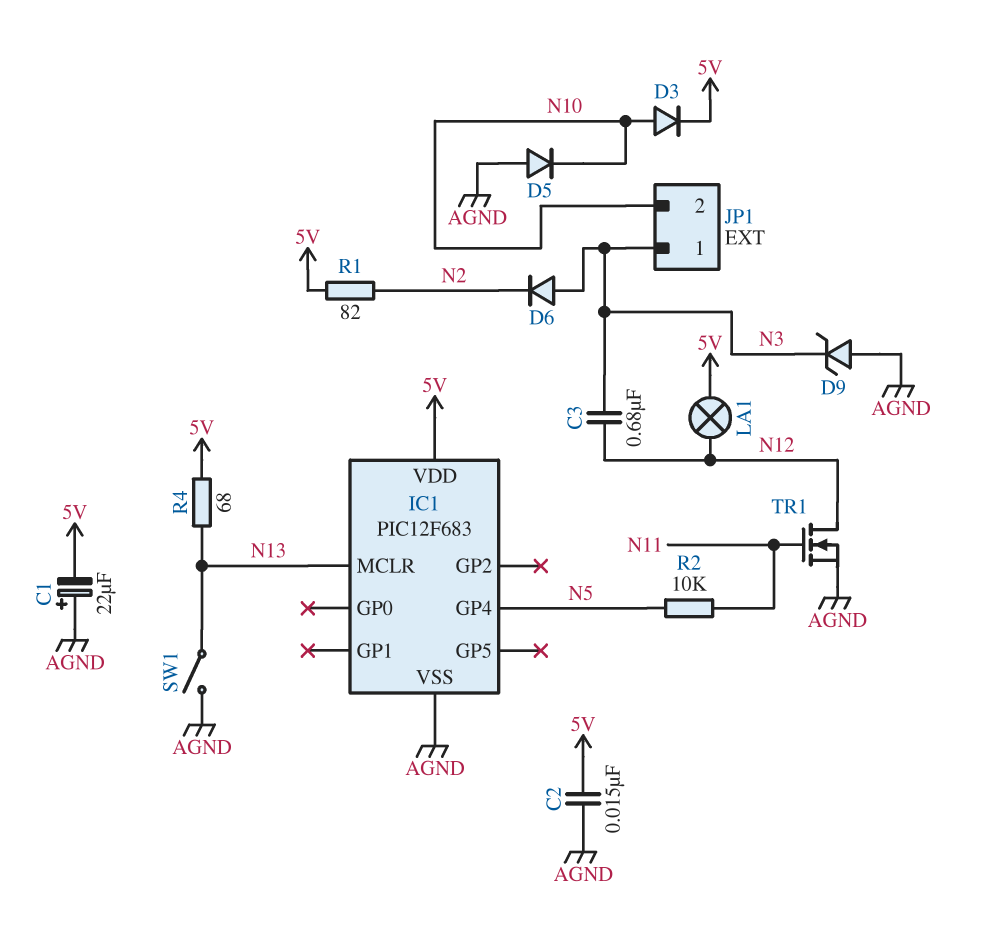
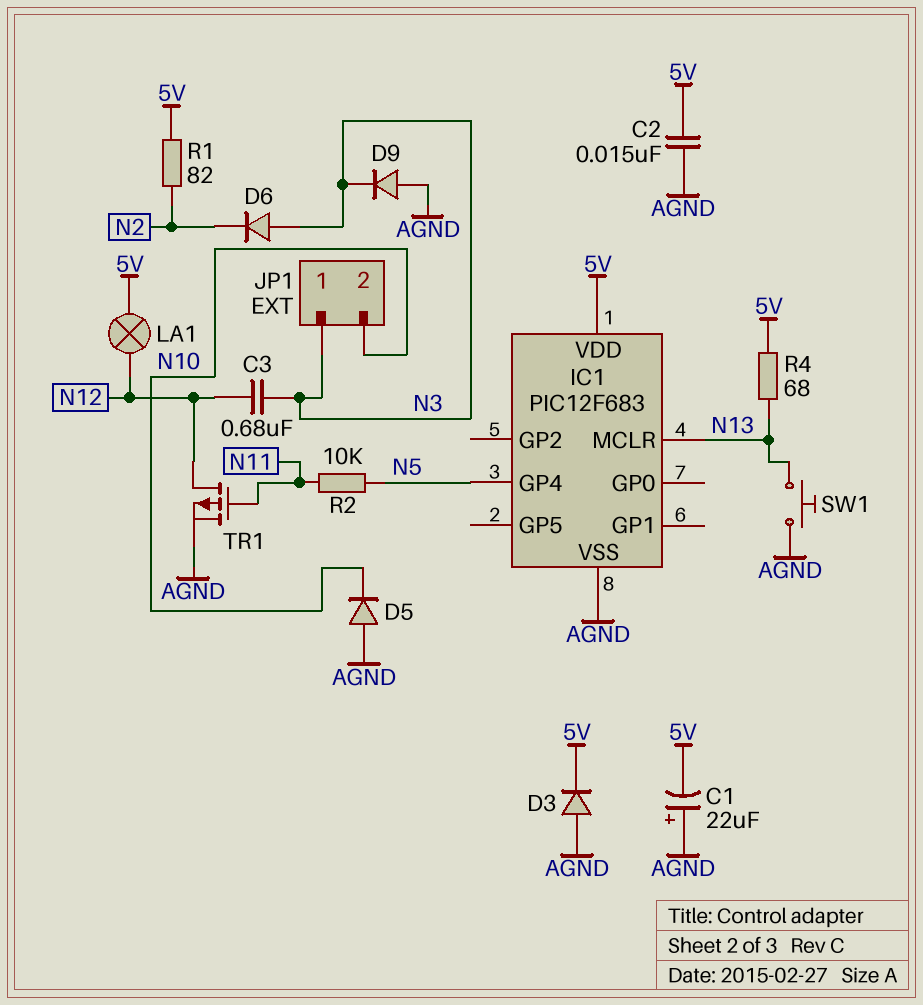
D3: diode (A N10, K 5V) -> diode (A AGND, K 5V)
D9: zener (A AGND, K N3) -> diode (A AGND, K N3)
SW1: switch (AGND, N13) -> button (AGND, N13)
TR1: NMOS (G N11, D N12, S AGND) -> PMOS (G N11, D N12, S AGND)

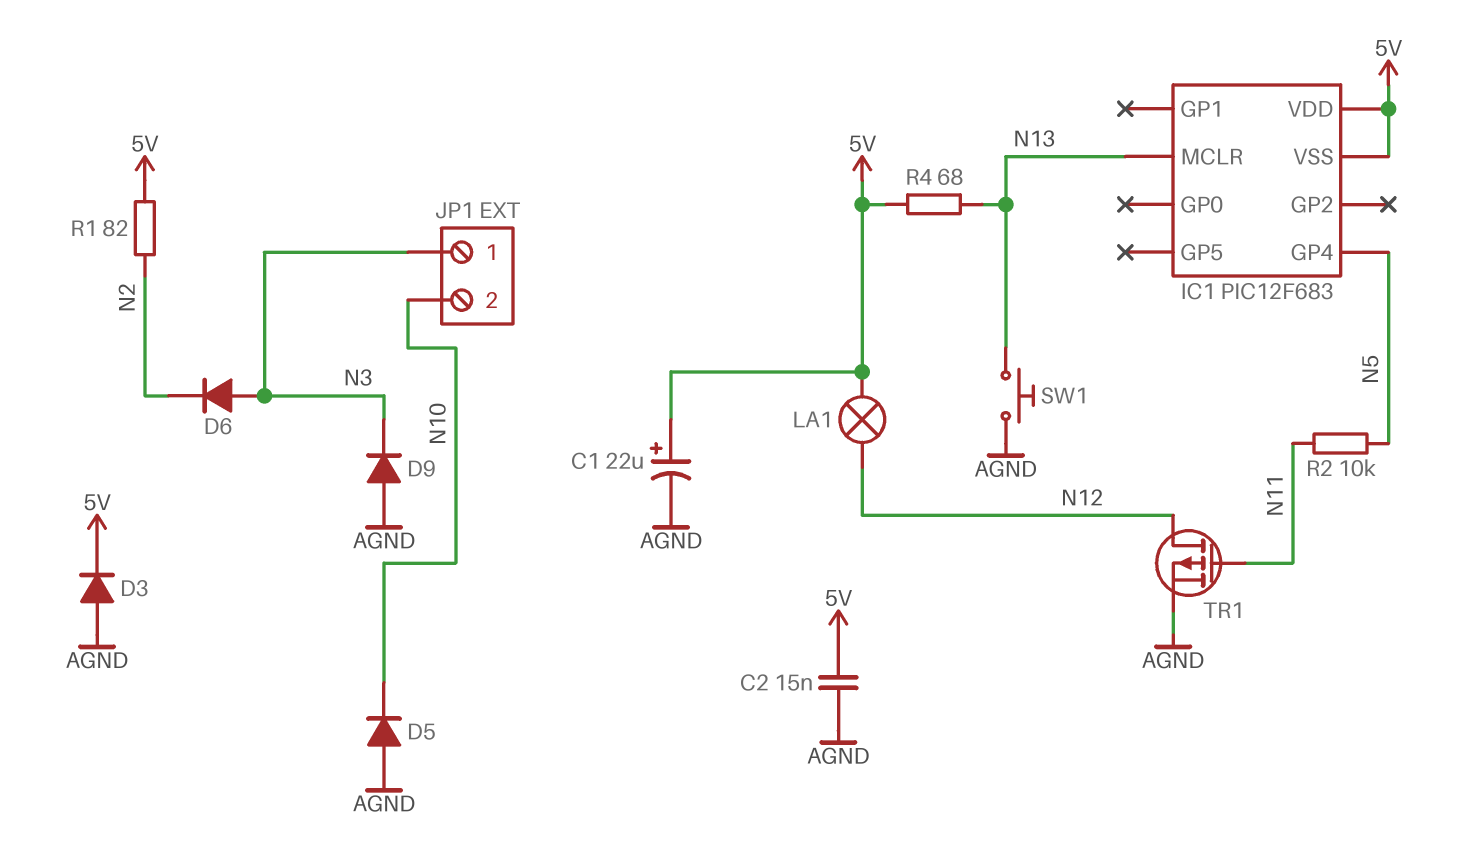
C1: 22uF (plus AGND, minus 5V) -> 22uF (plus 5V, minus AGND)
C3: 680nF (N3, N12) -> none
IC1 pin VSS: AGND -> 5V

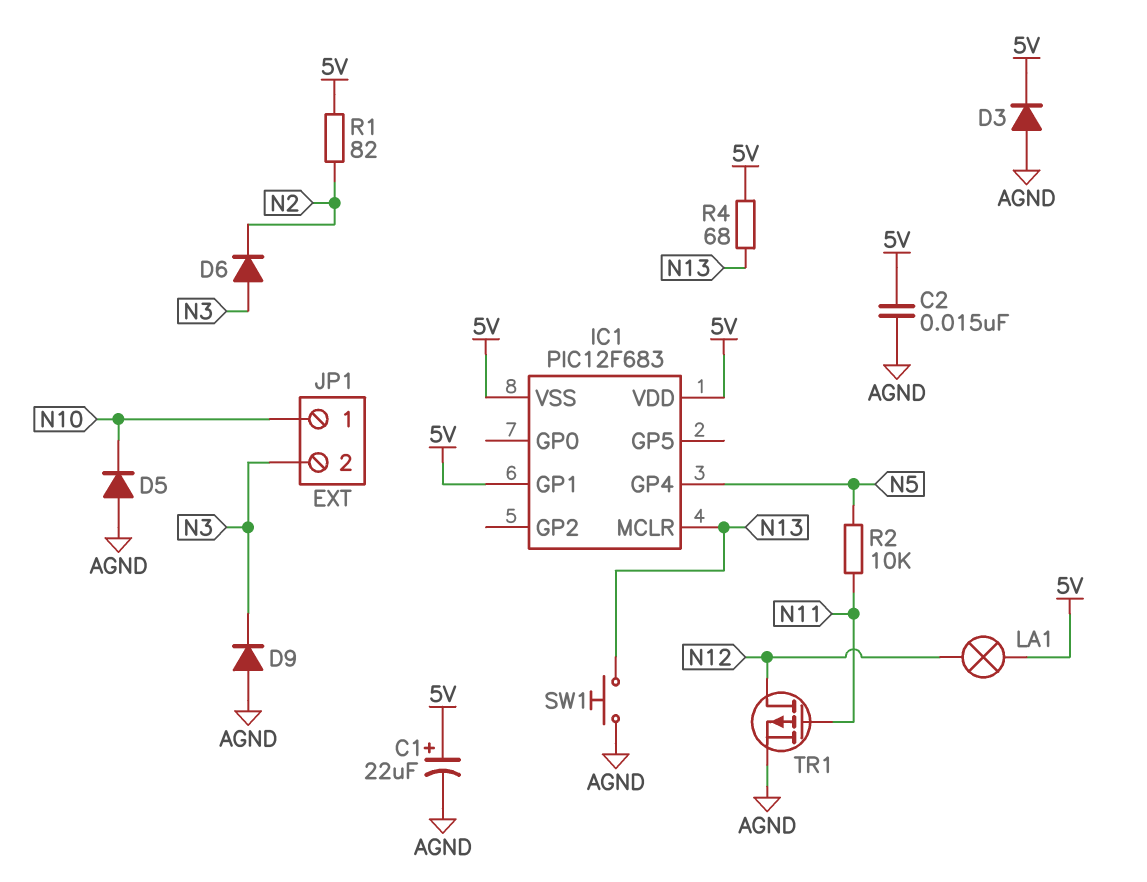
IC1 pin GP1: none -> 5V
JP1 pin 1: N3 -> N10
JP1 pin 2: N10 -> N3

